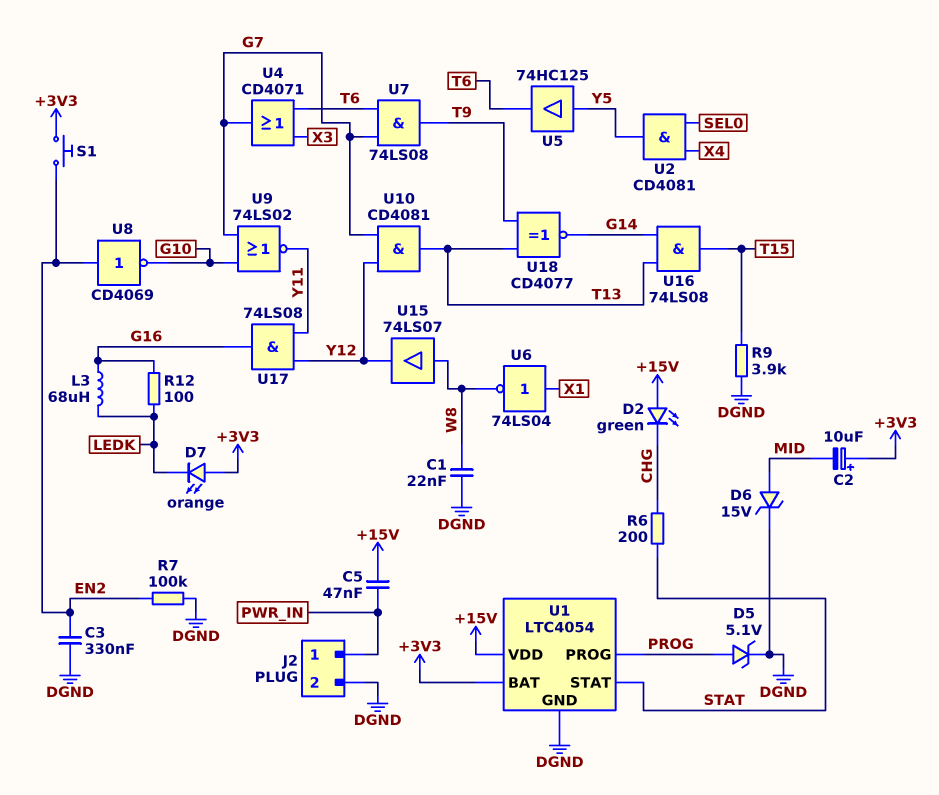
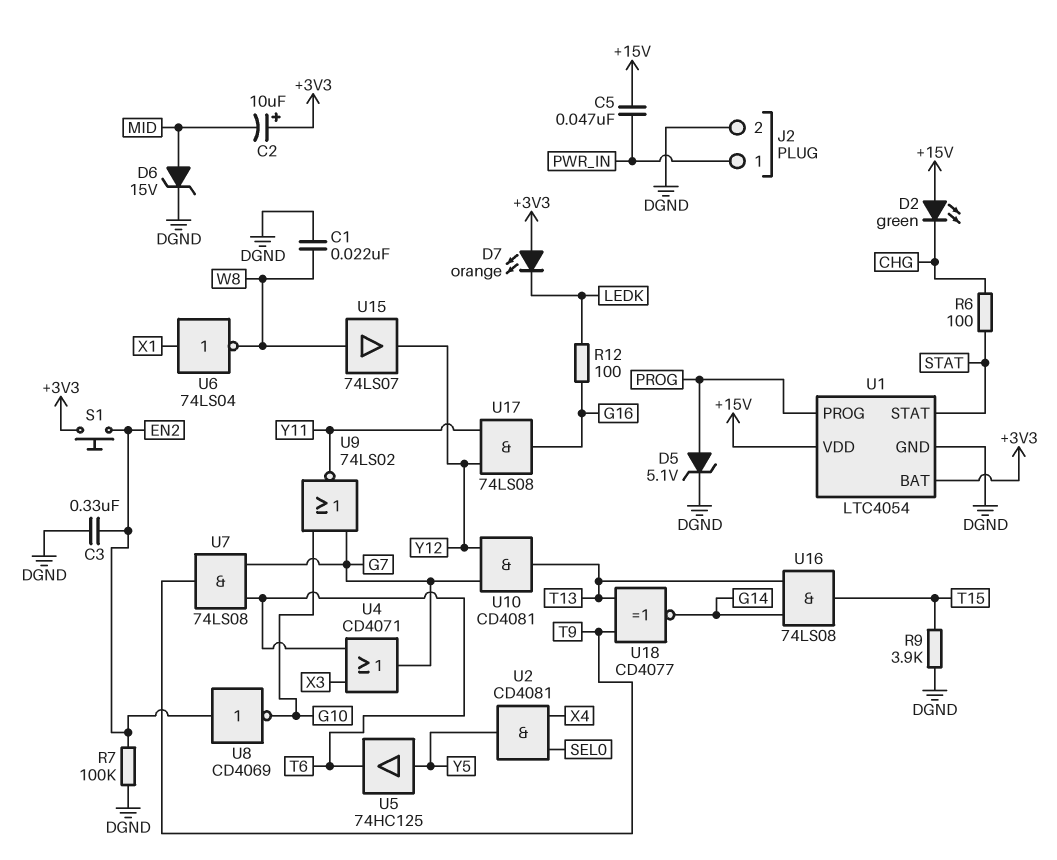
L3: 68uH (G16, LEDK) -> none
R6: 200 (CHG, STAT) -> 100 (CHG, STAT)

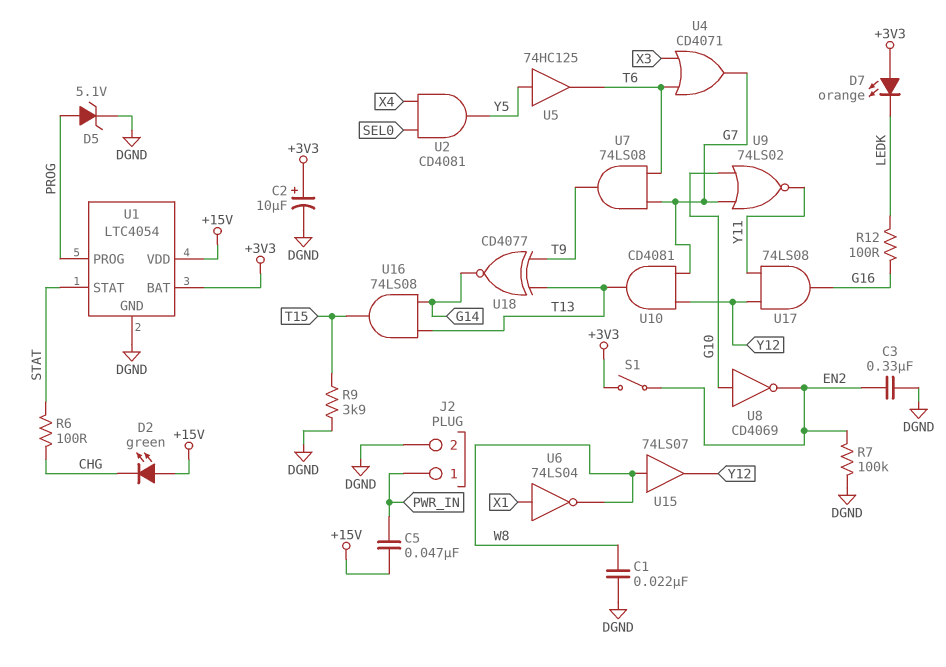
C2: 10uF (plus +3V3, minus MID) -> 10uF (plus +3V3, minus DGND)
D6: zener 15V (A MID, K DGND) -> none
S1: button (+3V3, EN2) -> switch (+3V3, EN2)
U8: NOT CD4069 (in EN2, out G10) -> NOT CD4069 (in G10, out EN2)

